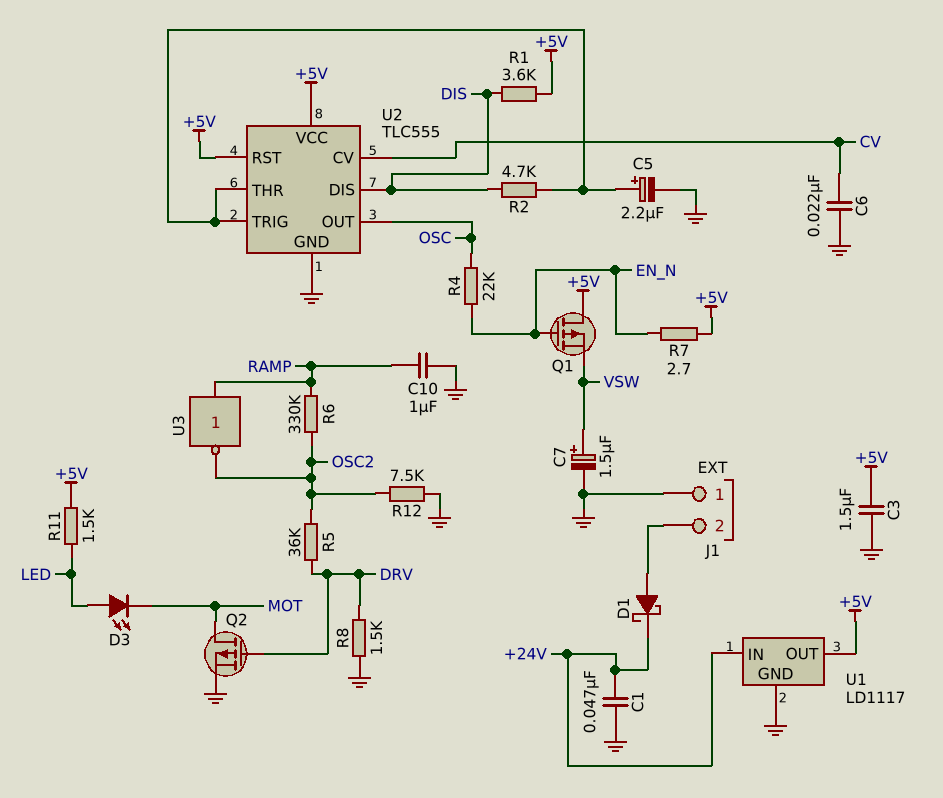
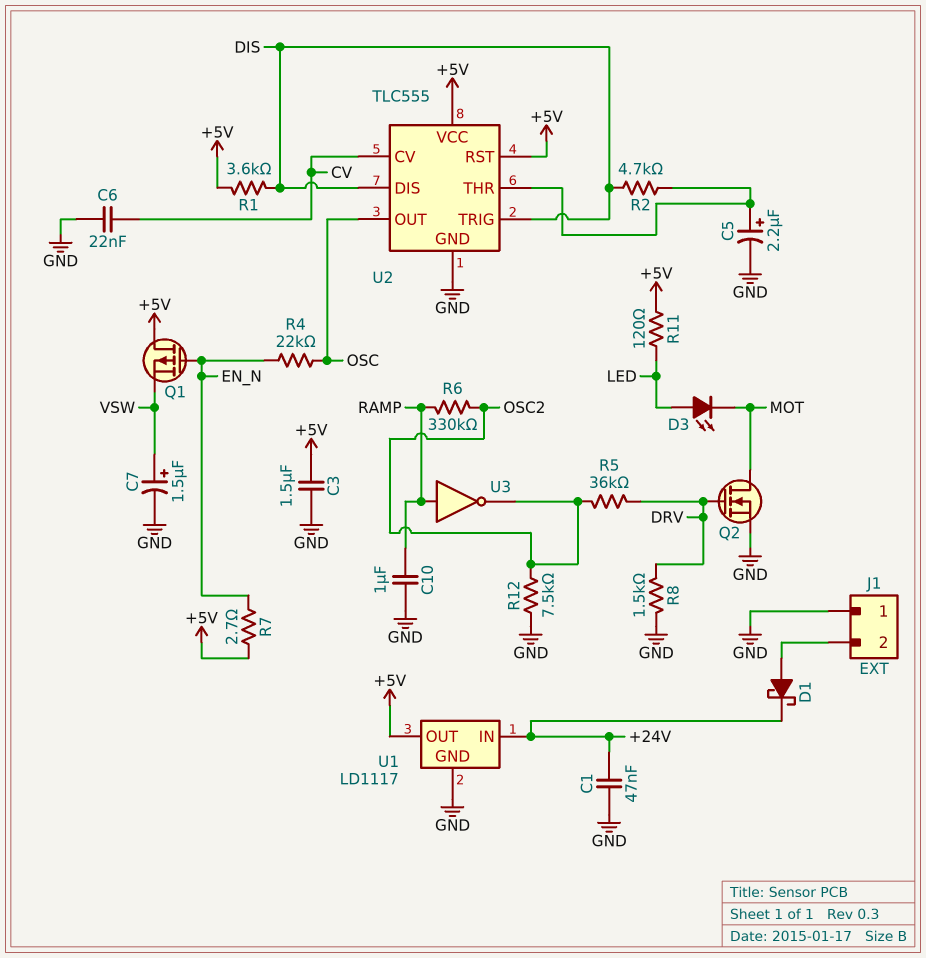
Q2: PMOS (G DRV, D MOT, S GND) -> NMOS (G DRV, D MOT, S GND)
R11: 1.5k (+5V, LED) -> 120 (+5V, LED)
U2 pin TRIG: U2/THR -> DIS

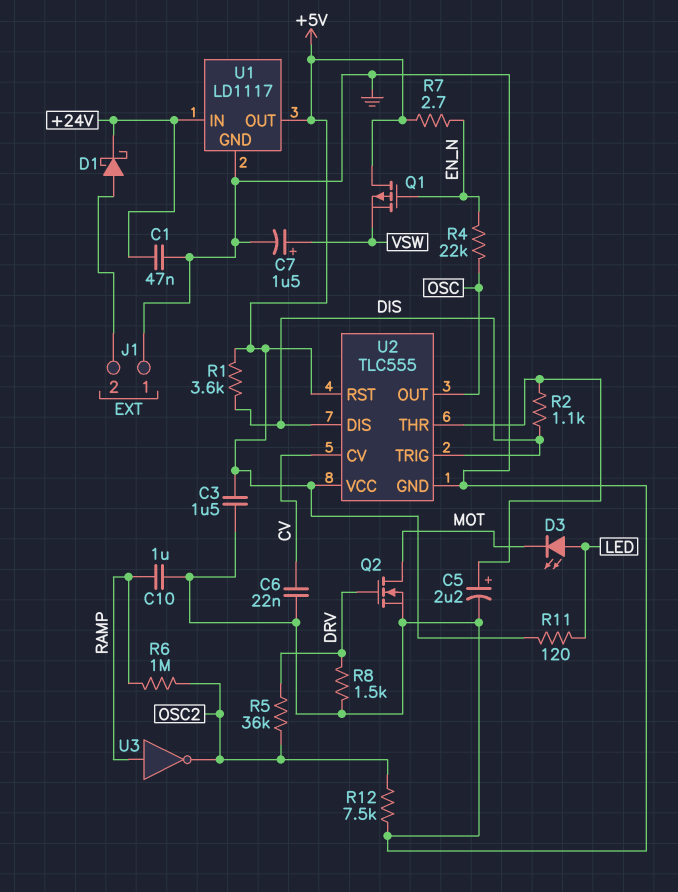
R2: 4.7k (DIS, U2/THR) -> 1.1k (DIS, U2/THR)
R6: 330k (OSC2, RAMP) -> 1M (OSC2, RAMP)

